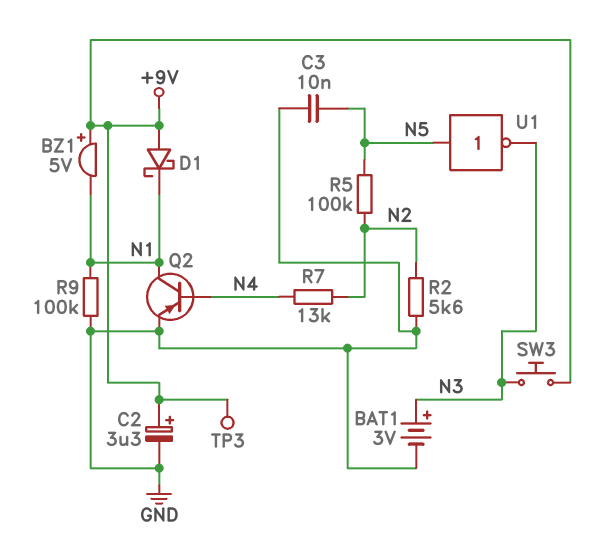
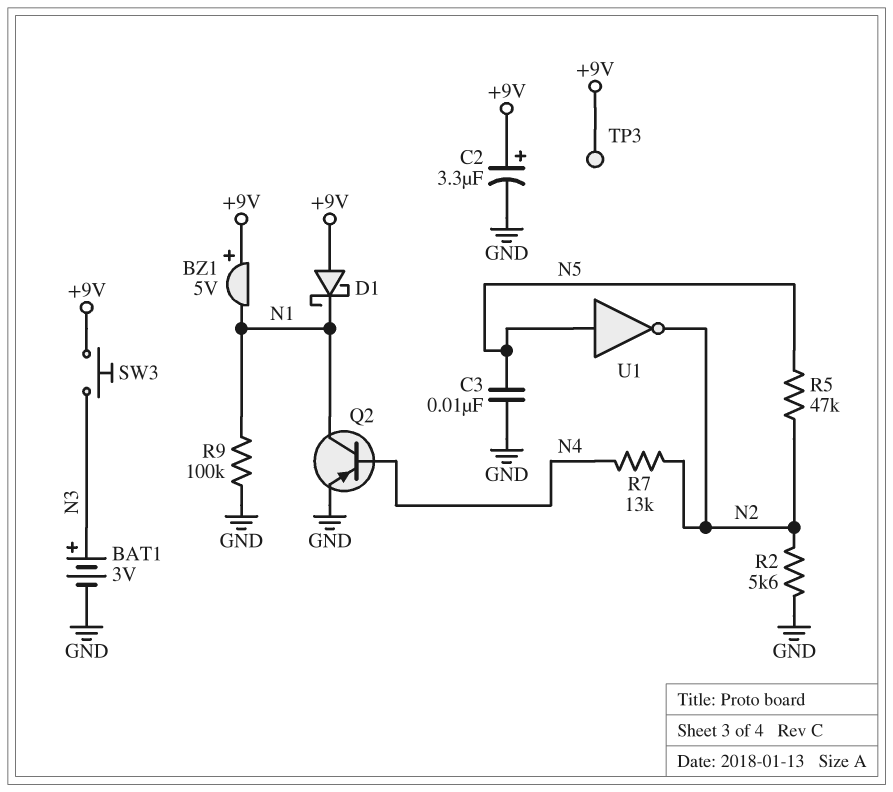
R5: 100k (N2, N5) -> 47k (N2, N5)
U1: NOT (in N5, out N3) -> NOT (in N5, out N2)

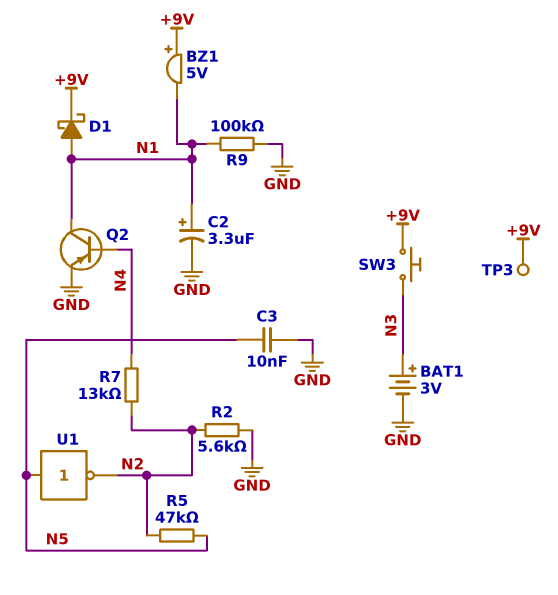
C2: 3.3uF (plus +9V, minus GND) -> 3.3uF (plus N1, minus GND)
D1: schottky (A +9V, K N1) -> schottky (A N1, K +9V)

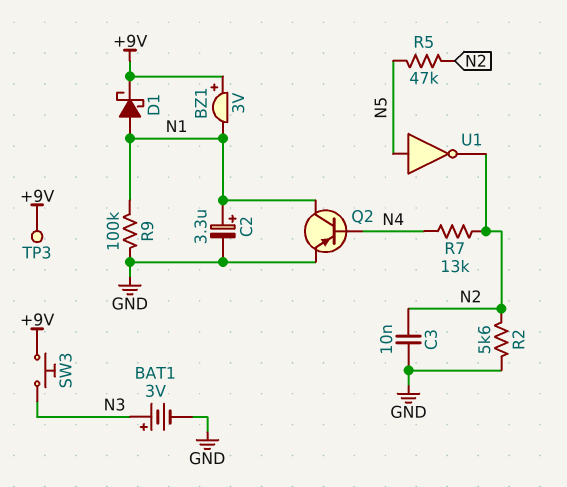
BZ1: buzzer 5V (plus +9V, minus N1) -> buzzer 3V (plus +9V, minus N1)
C3: 10nF (GND, N5) -> 10nF (GND, N2)

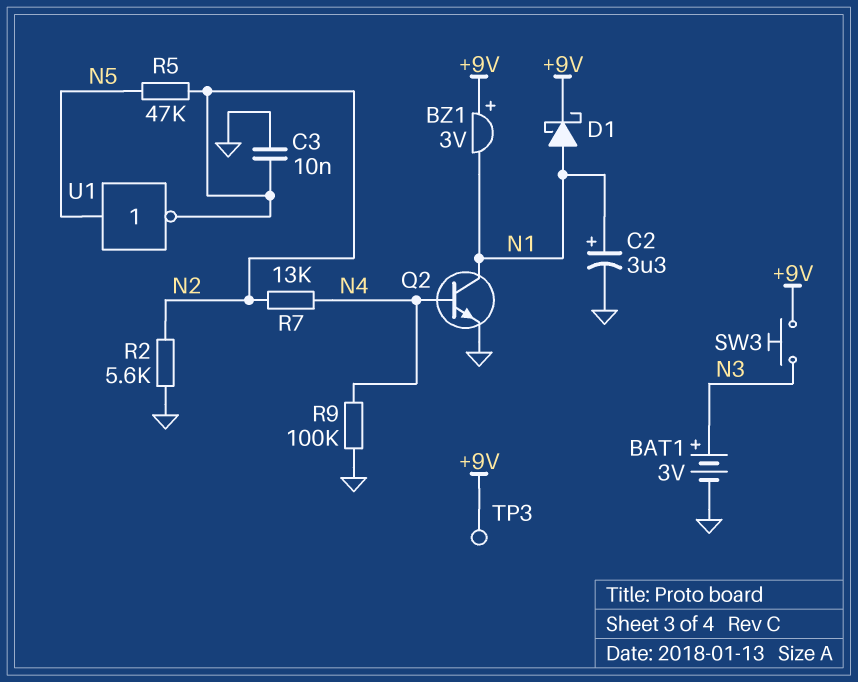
Q2: PNP (B N4, C N1, E GND) -> NPN (B N4, C N1, E GND)
R9: 100k (GND, N1) -> 100k (GND, N4)

